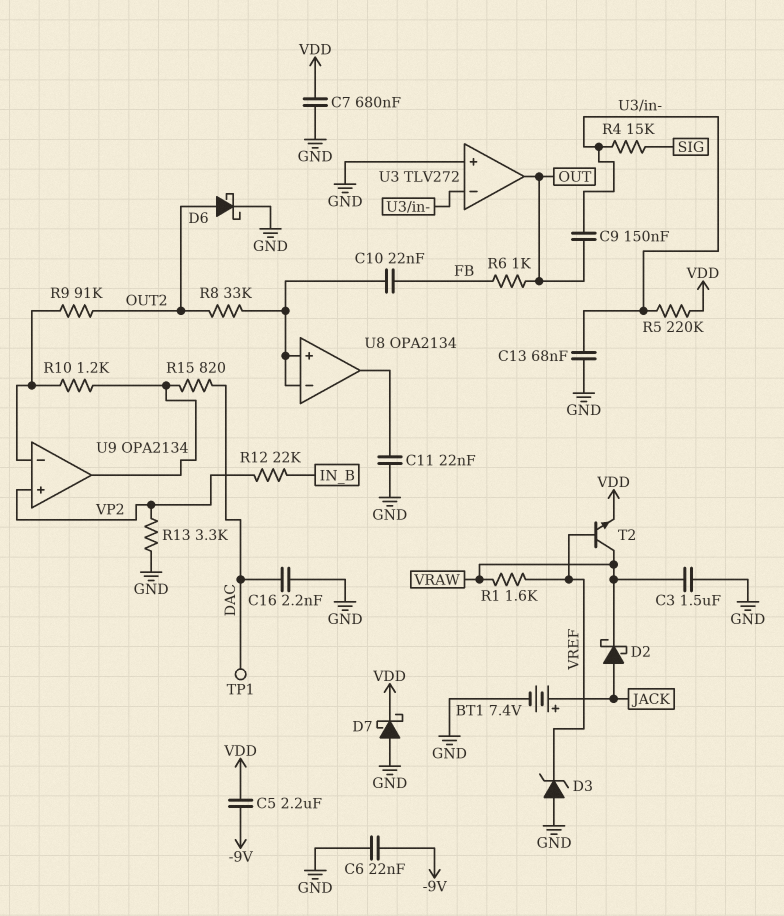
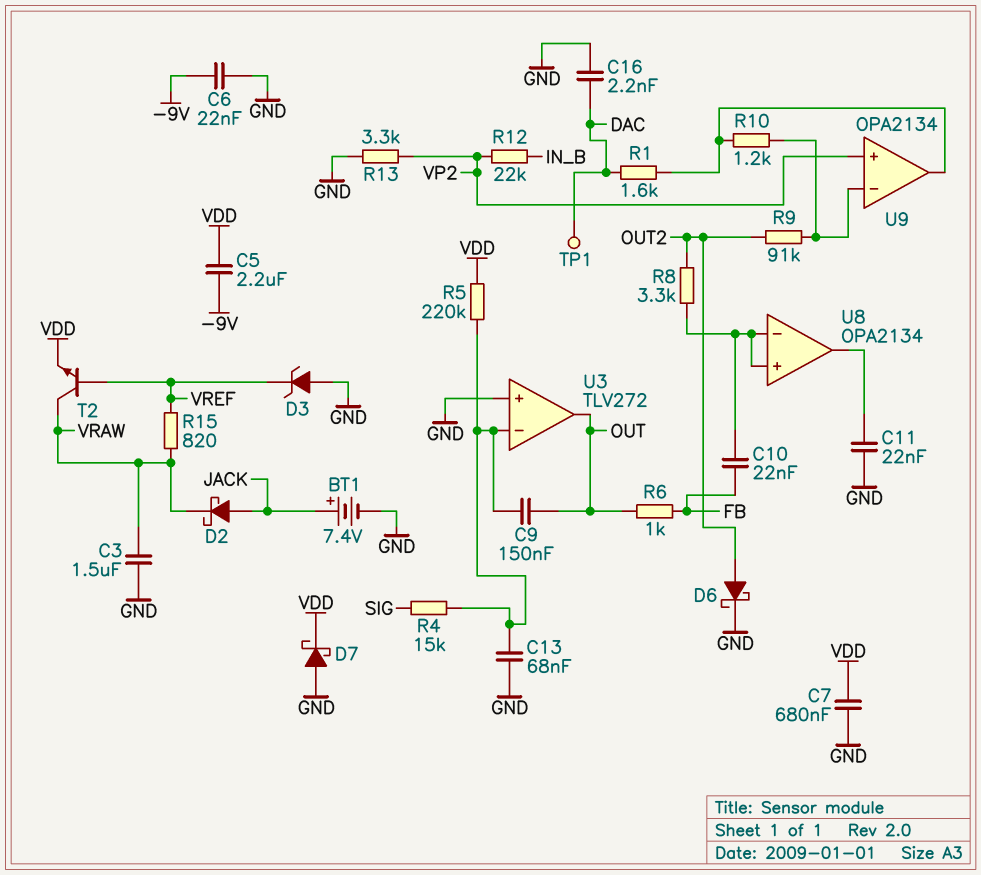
R1: 1.6k (VRAW, VREF) -> 1.6k (DAC, U9/out)
R8: 33k (OUT2, U8/in+) -> 3.3k (OUT2, U8/in+)
R15: 820 (DAC, U9/out) -> 820 (VRAW, VREF)

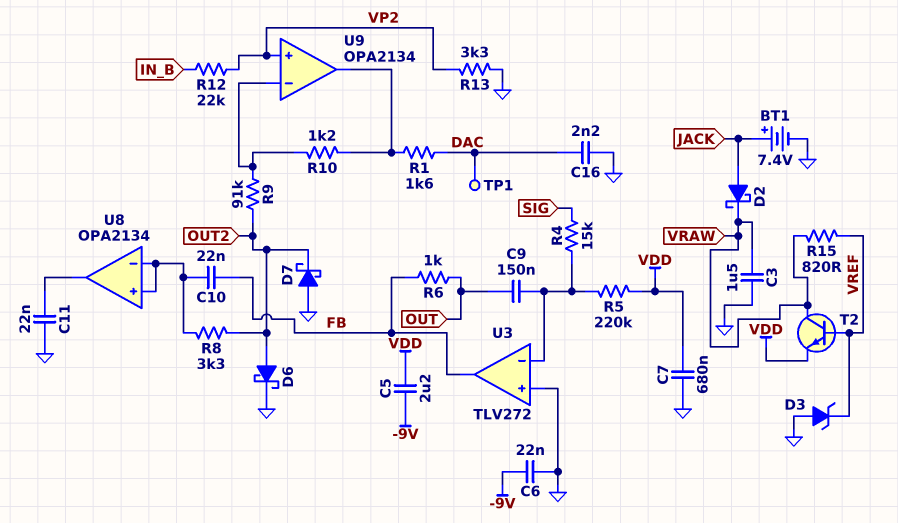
C13: 68nF (GND, U3/in-) -> none
D7: schottky (A GND, K VDD) -> schottky (A GND, K OUT2)
U3 pin out: OUT -> FB

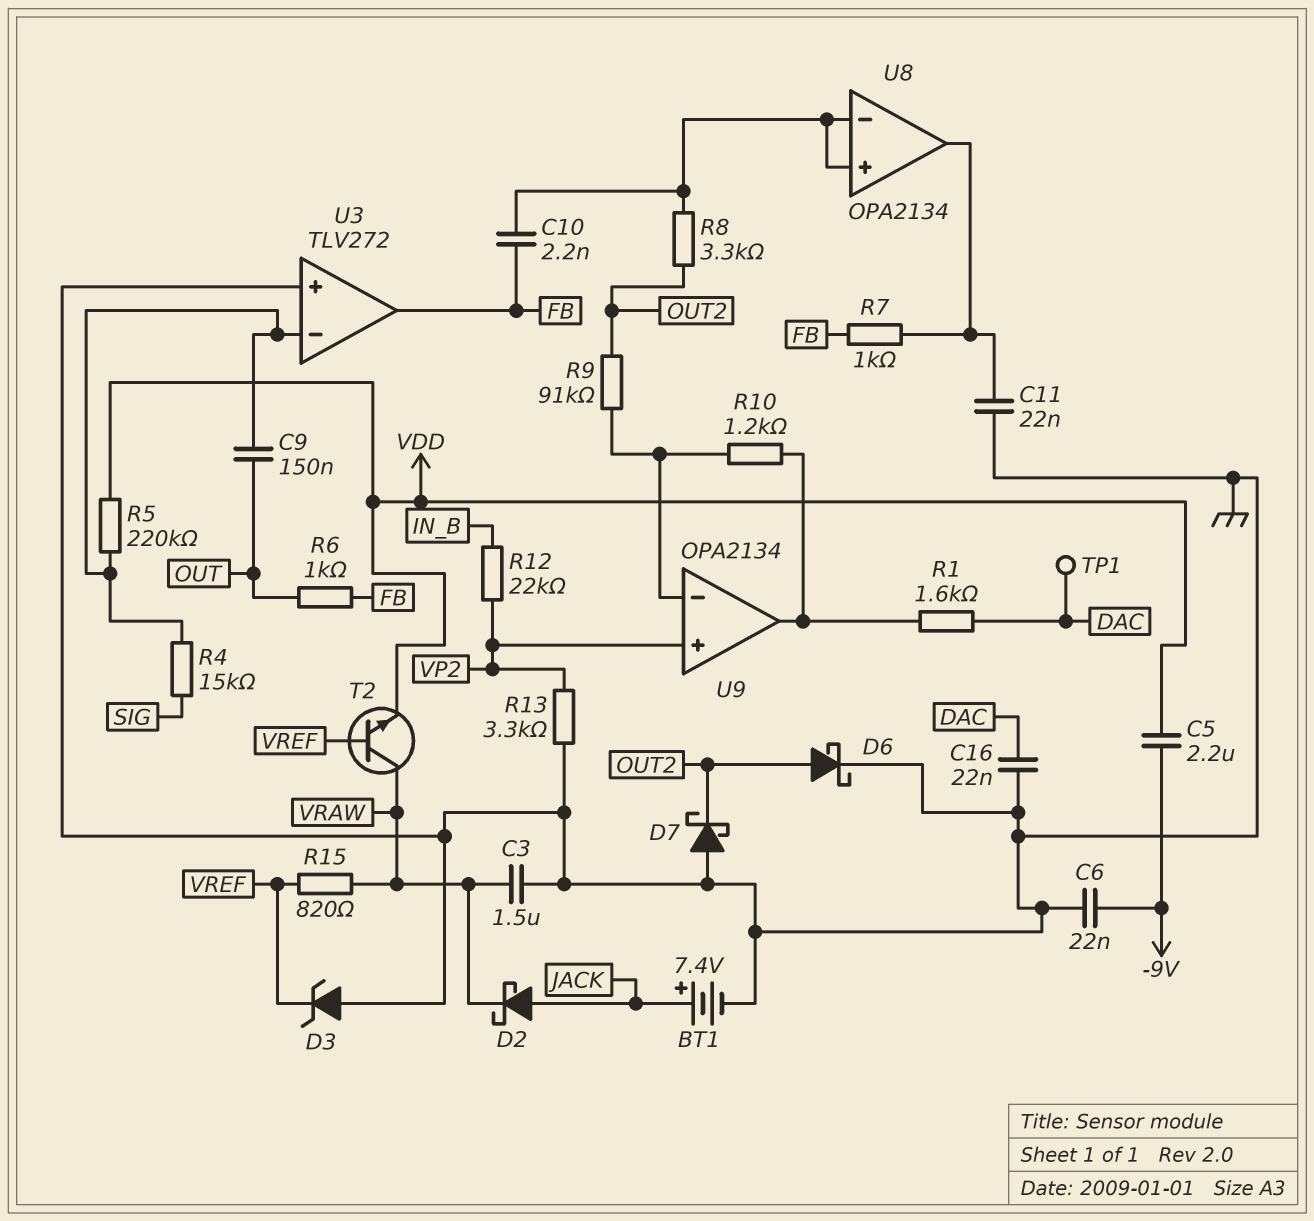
C7: 680nF (GND, VDD) -> none
C10: 22nF (FB, U8/in+) -> 2.2nF (FB, U8/in+)
C16: 2.2nF (DAC, GND) -> 22nF (DAC, GND)
R7: none -> 1k (FB, U8/out)

